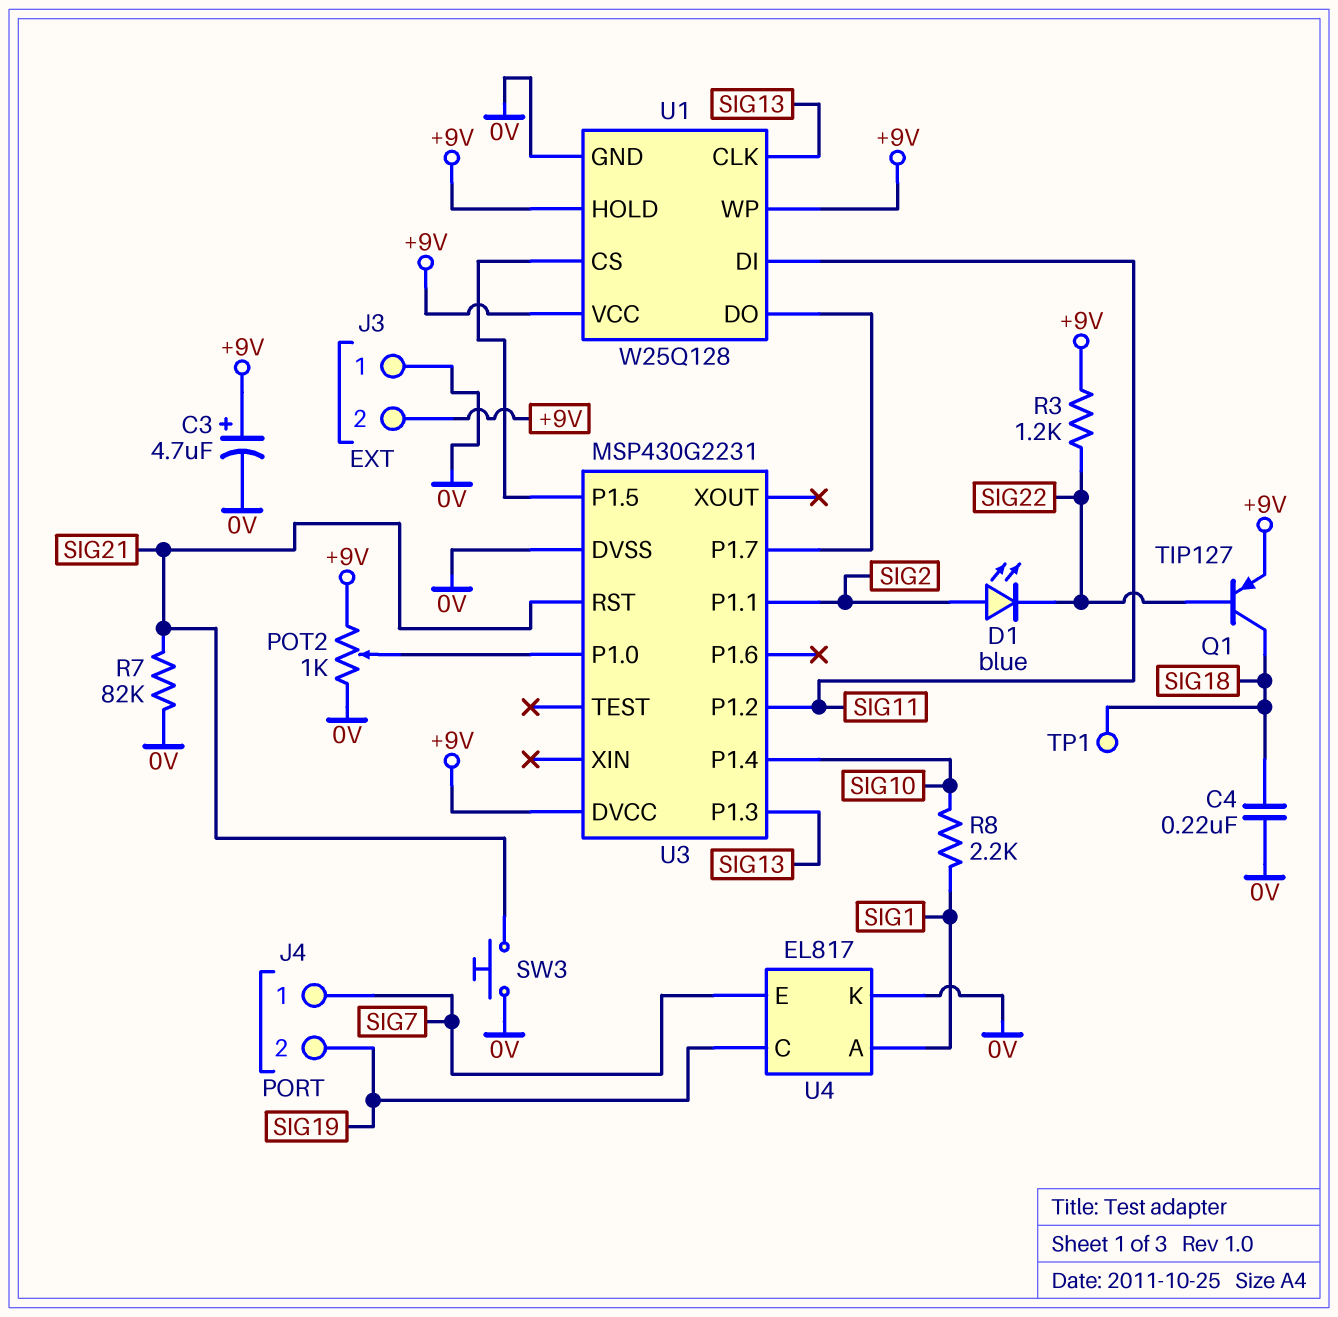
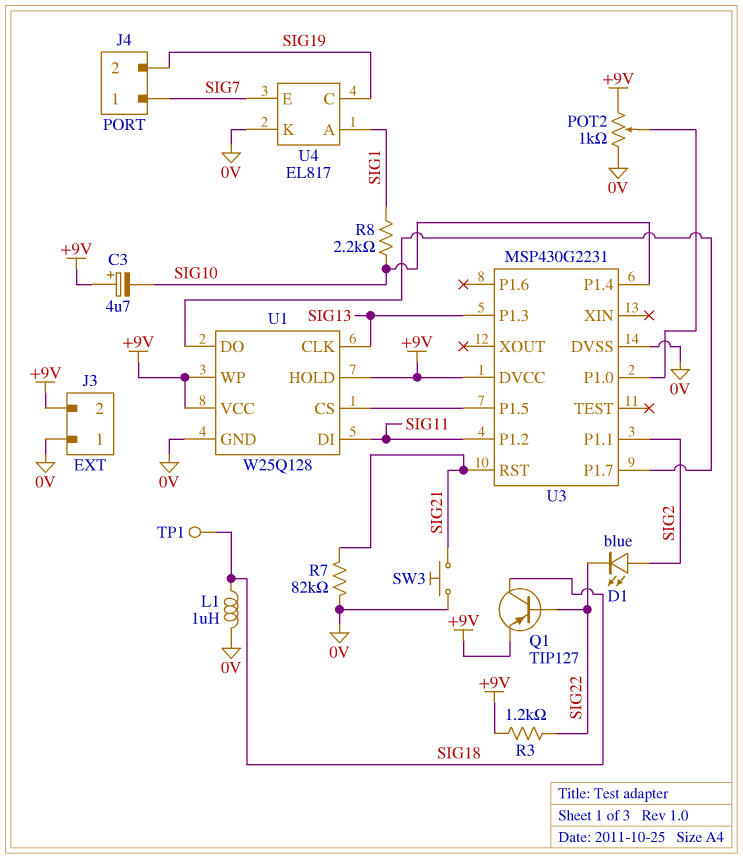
C3: 4.7uF (plus +9V, minus 0V) -> 4.7uF (plus +9V, minus SIG10)
C4: 220nF (0V, SIG18) -> none
L1: none -> 1uH (0V, SIG18)

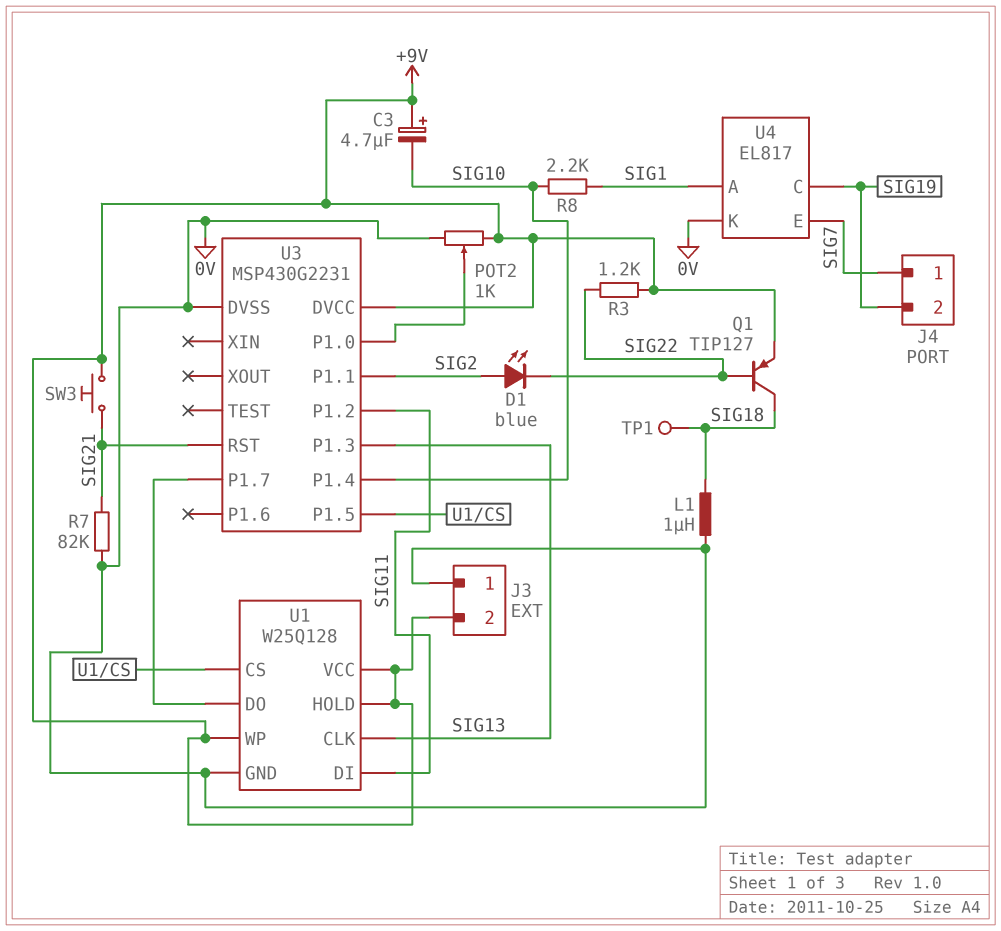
SW3: button (0V, SIG21) -> button (+9V, SIG21)

